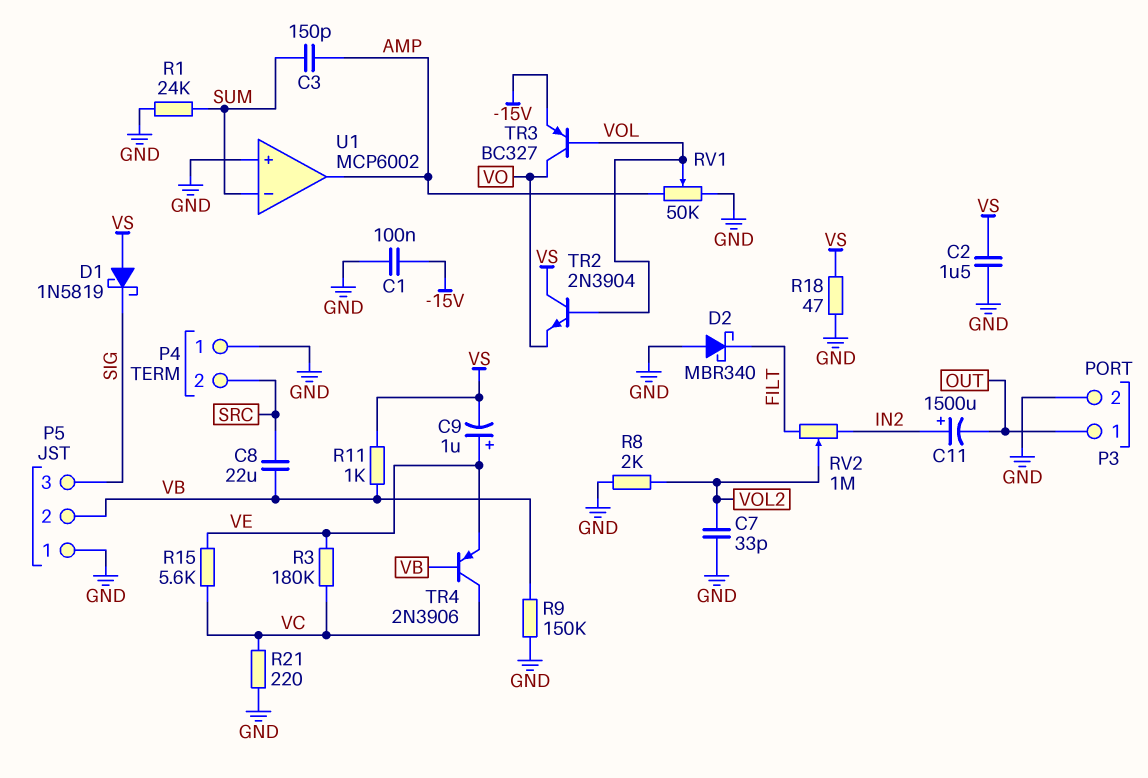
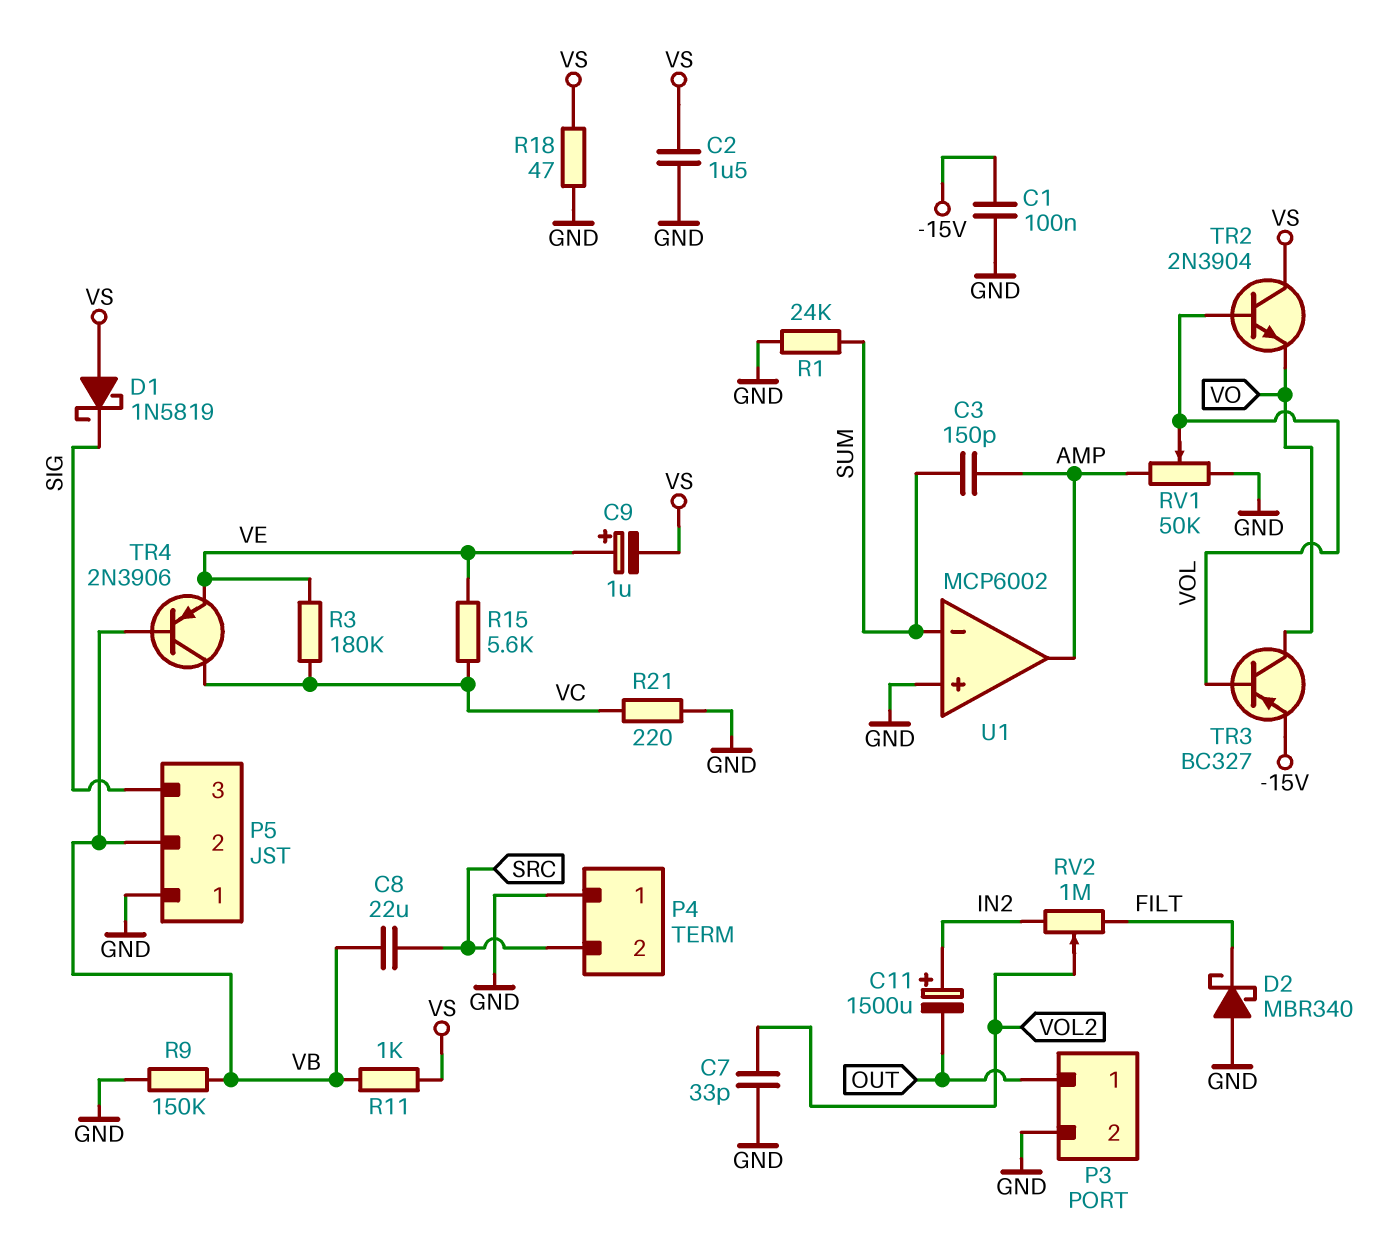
R8: 2k (GND, VOL2) -> none

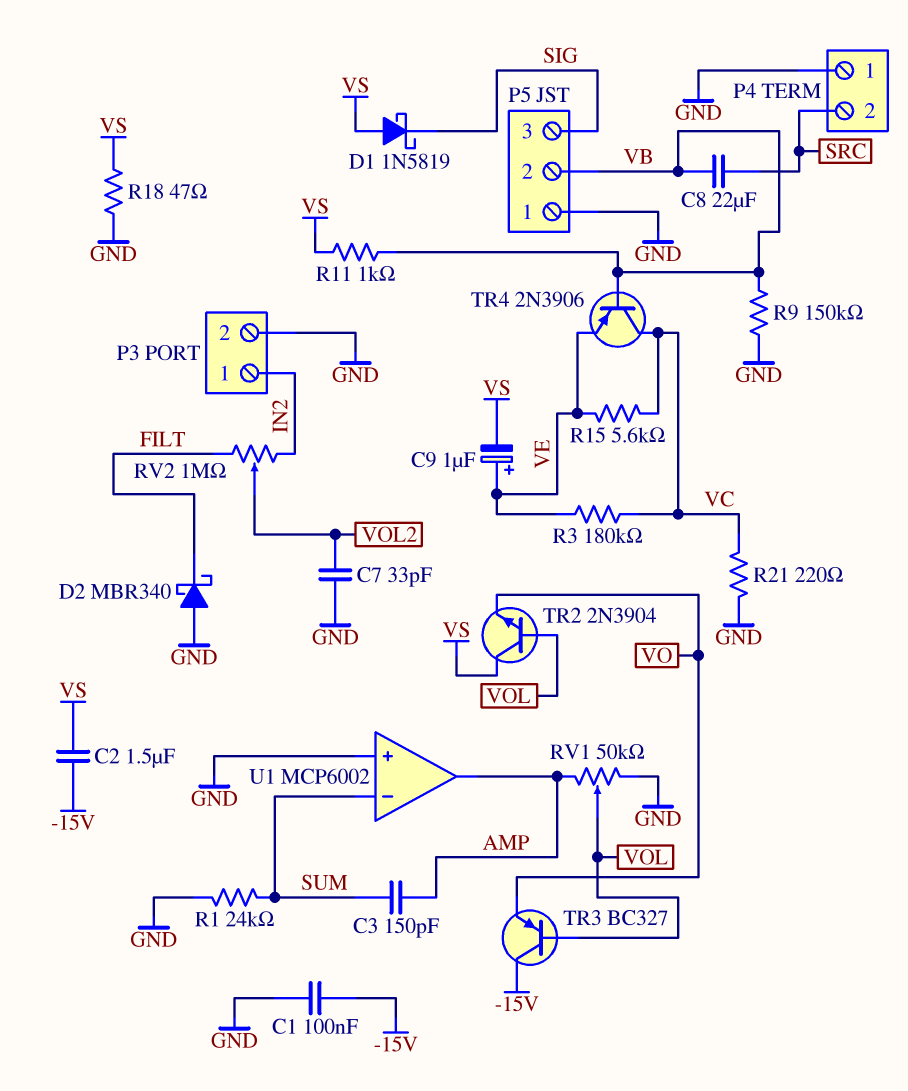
C2: 1.5uF (GND, VS) -> 1.5uF (-15V, VS)
C11: 1500uF (plus IN2, minus OUT) -> none
P3 pin 1: OUT -> IN2
TR3: PNP BC327 (B VOL, C VO, E -15V) -> PNP BC327 (B VOL, C -15V, E VO)

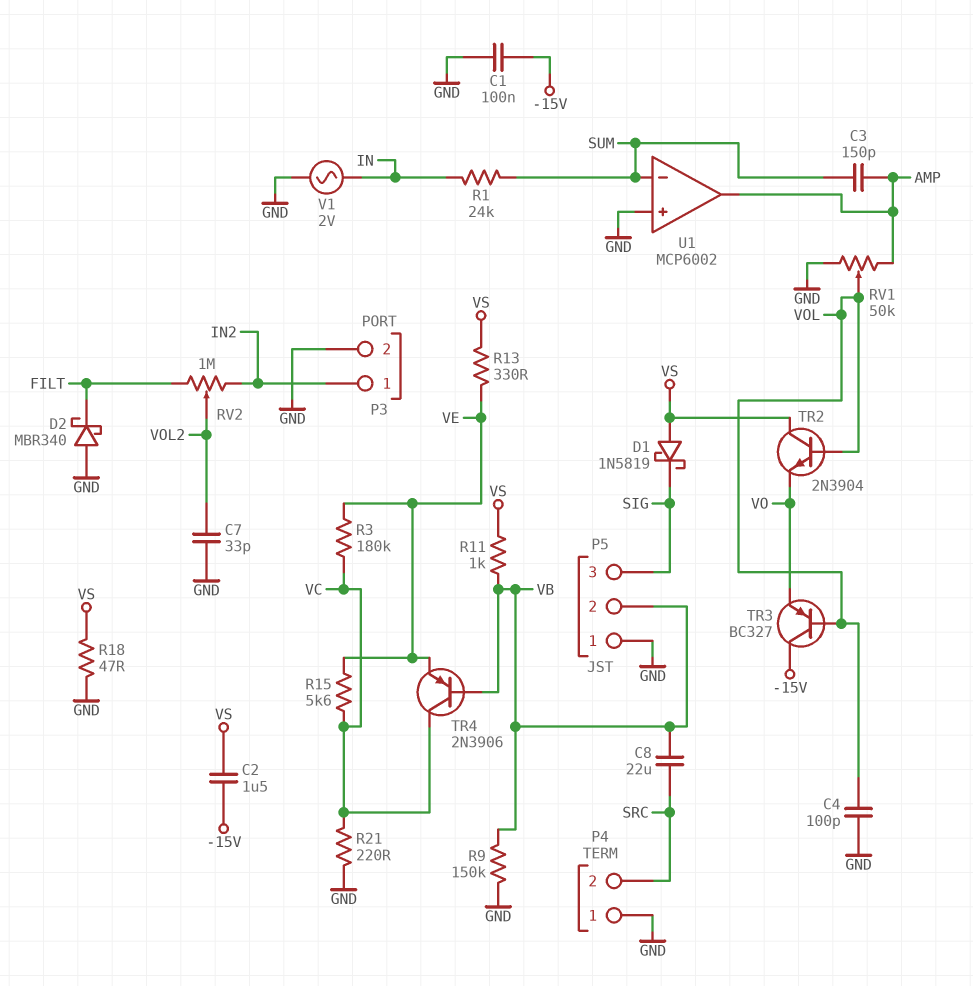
C4: none -> 100pF (GND, VOL)
C9: 1uF (plus VE, minus VS) -> none
R1: 24k (GND, SUM) -> 24k (IN, SUM)
R13: none -> 330 (VE, VS)
V1: none -> AC 2V (GND, IN)

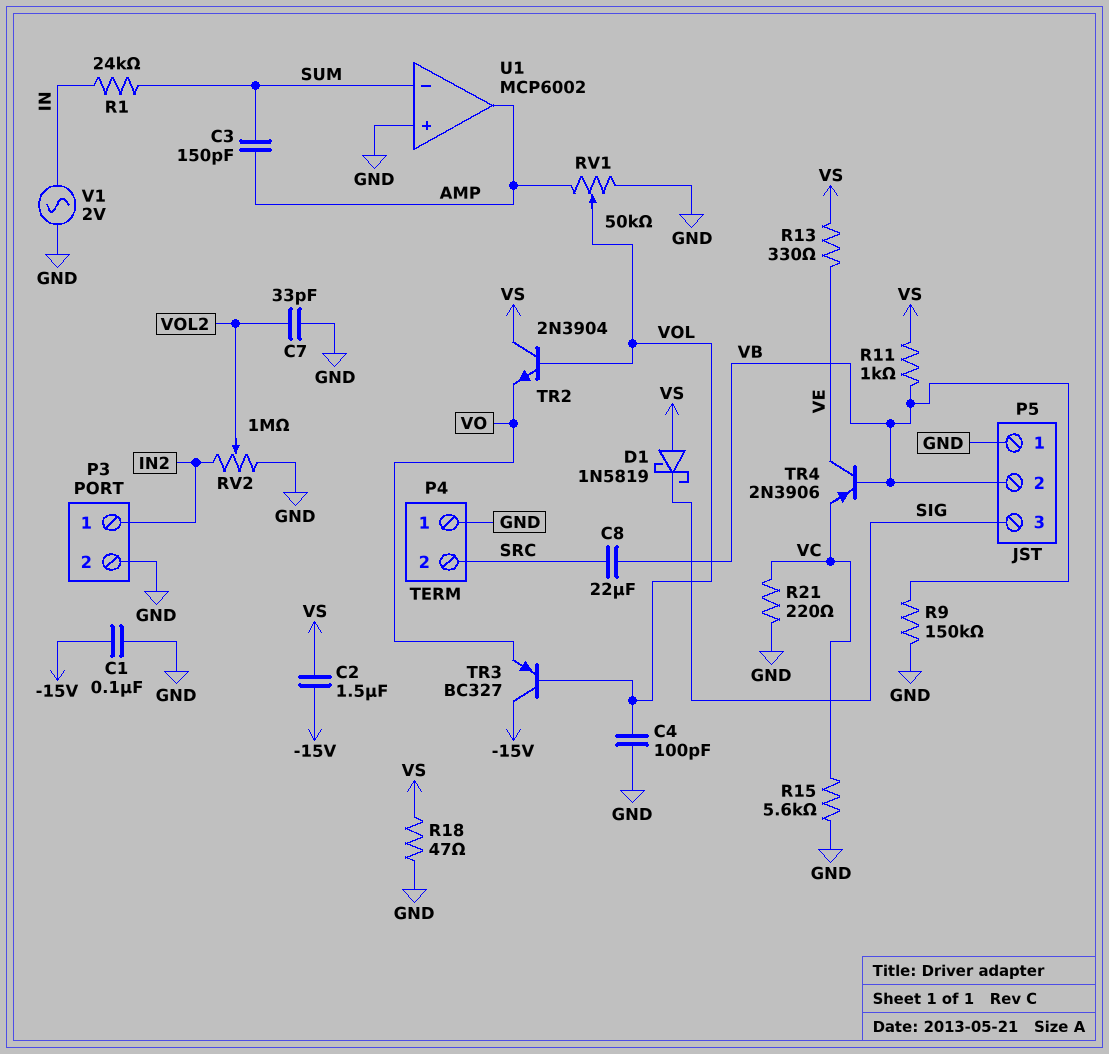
D2: schottky MBR340 (A GND, K FILT) -> none
R3: 180k (VC, VE) -> none
R15: 5.6k (VC, VE) -> 5.6k (GND, VC)
RV2: 1M (FILT, IN2, wiper VOL2) -> 1M (GND, IN2, wiper VOL2)
TR4: PNP 2N3906 (B VB, C VC, E VE) -> PNP 2N3906 (B VB, C VE, E VC)

